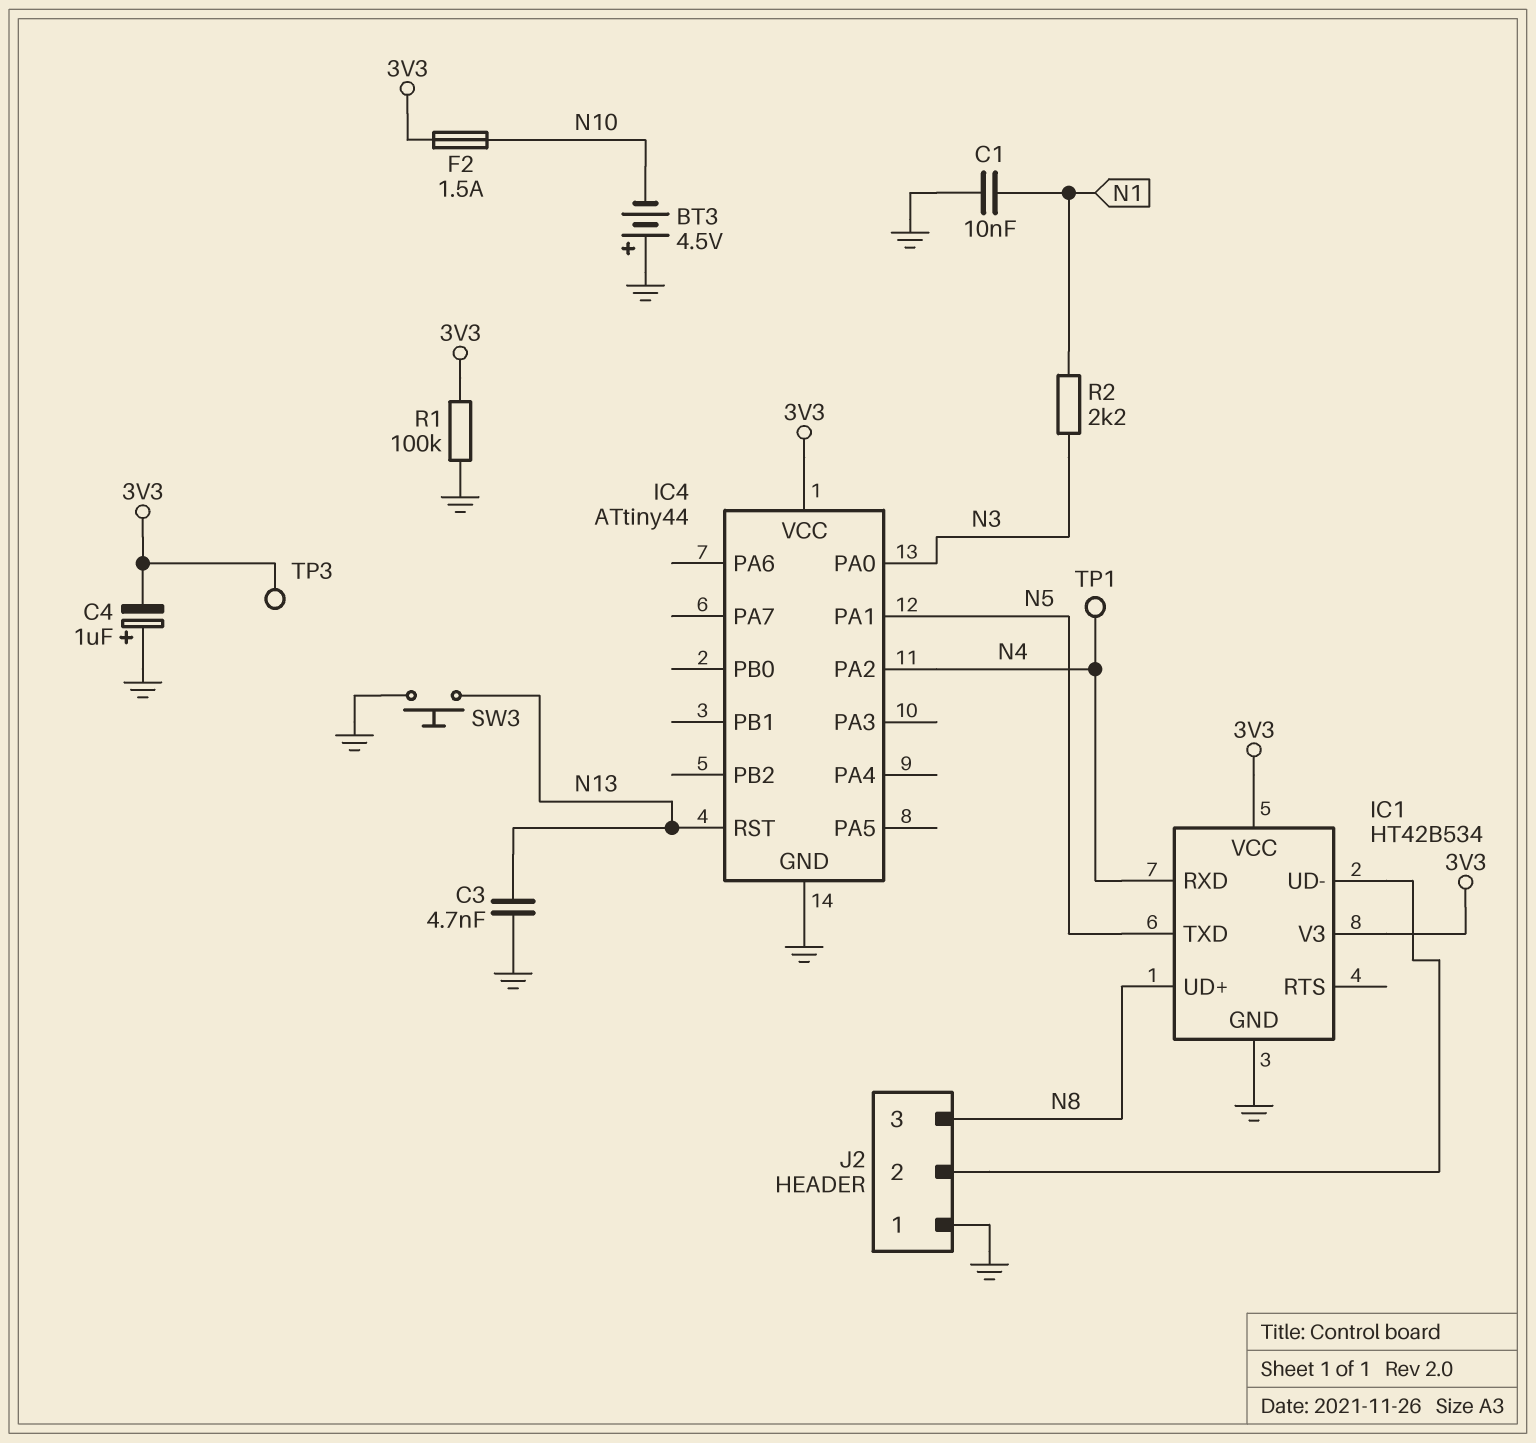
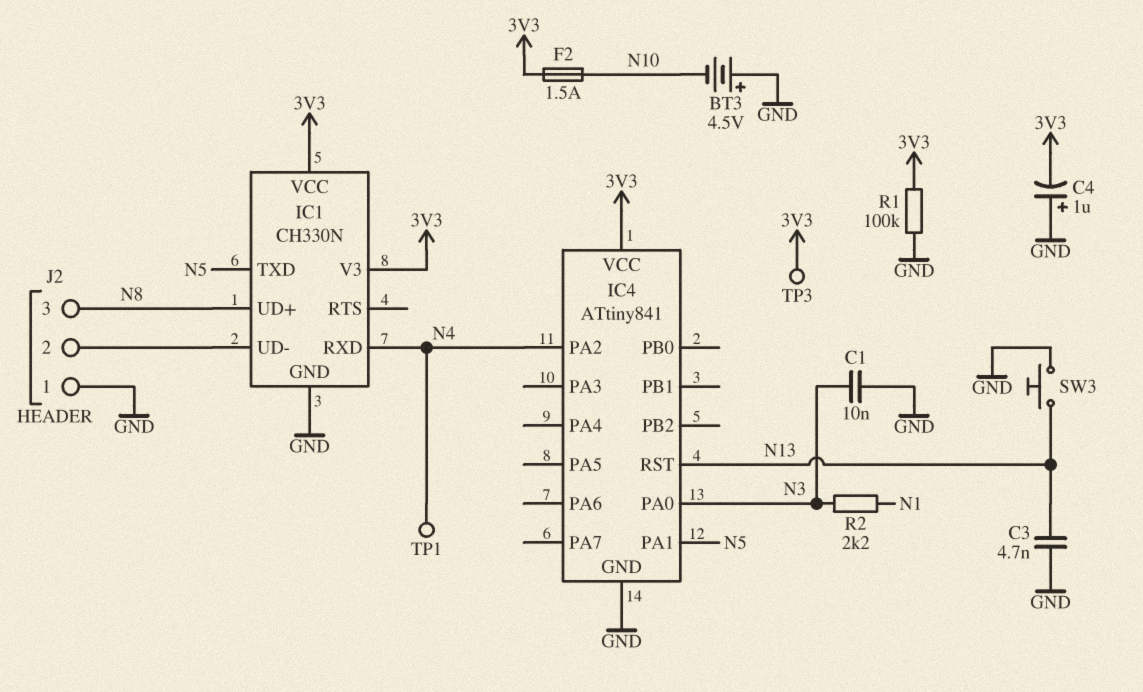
C1: 10nF (GND, N1) -> 10nF (GND, N3)
IC1: HT42B534 -> CH330N
IC4: ATtiny44 -> ATtiny841

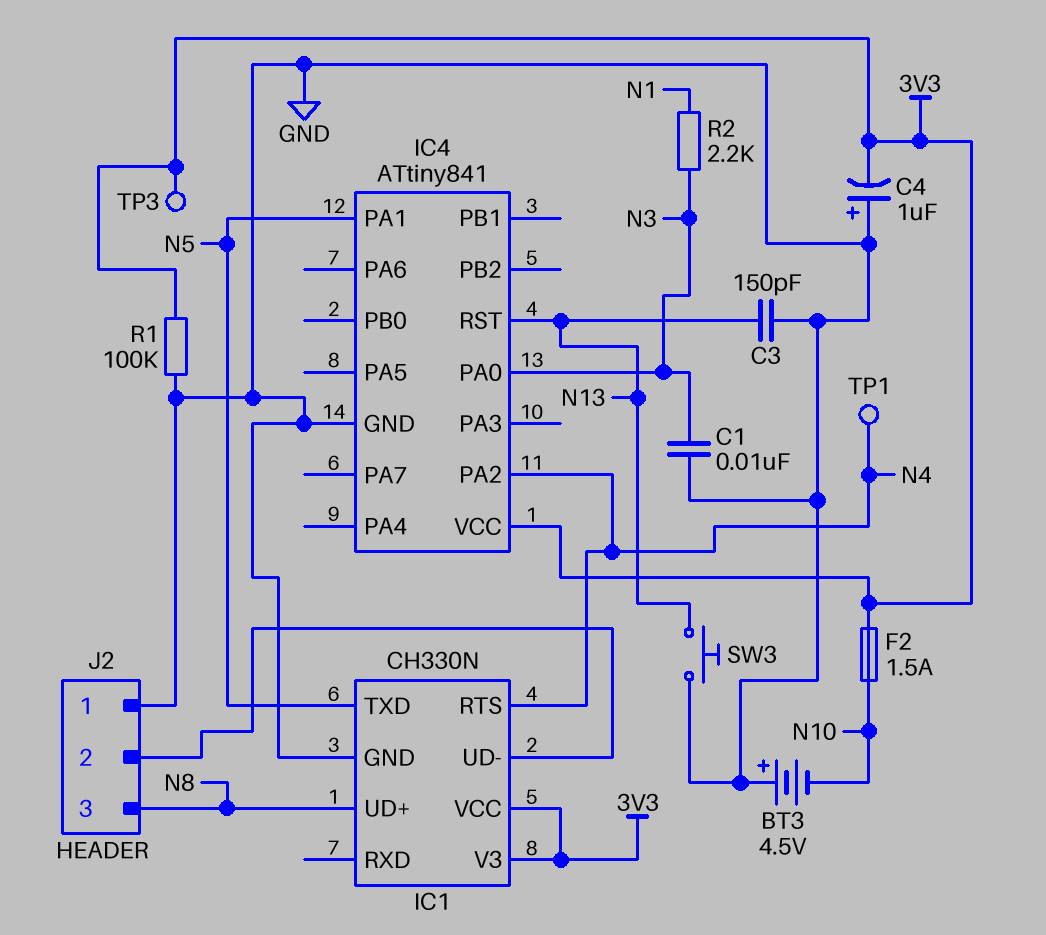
C3: 4.7nF (GND, N13) -> 150pF (GND, N13)
IC1 pin RTS: none -> N4
IC1 pin RXD: N4 -> none

